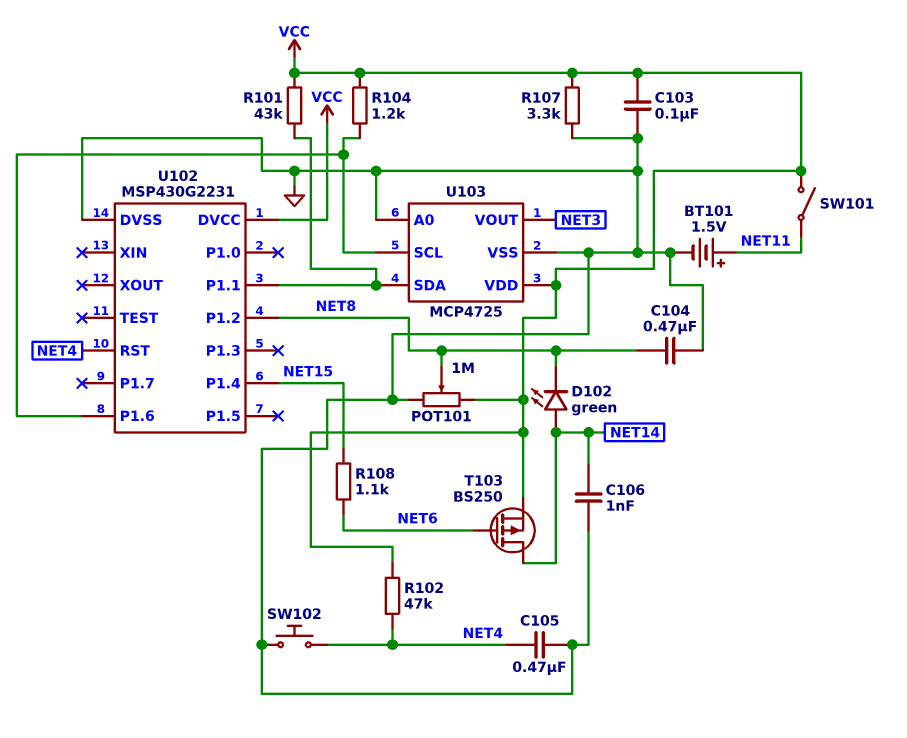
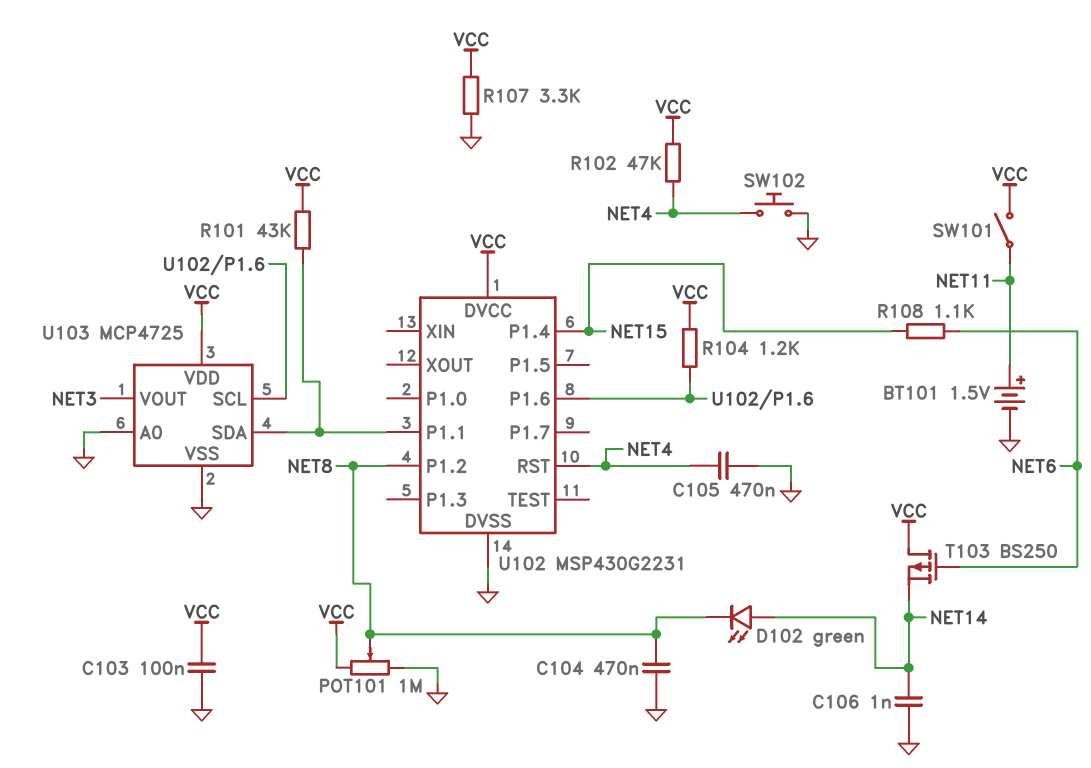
T103: PMOS BS250 (G NET6, D NET14, S VCC) -> PMOS BS250 (G NET6, D VCC, S NET14)

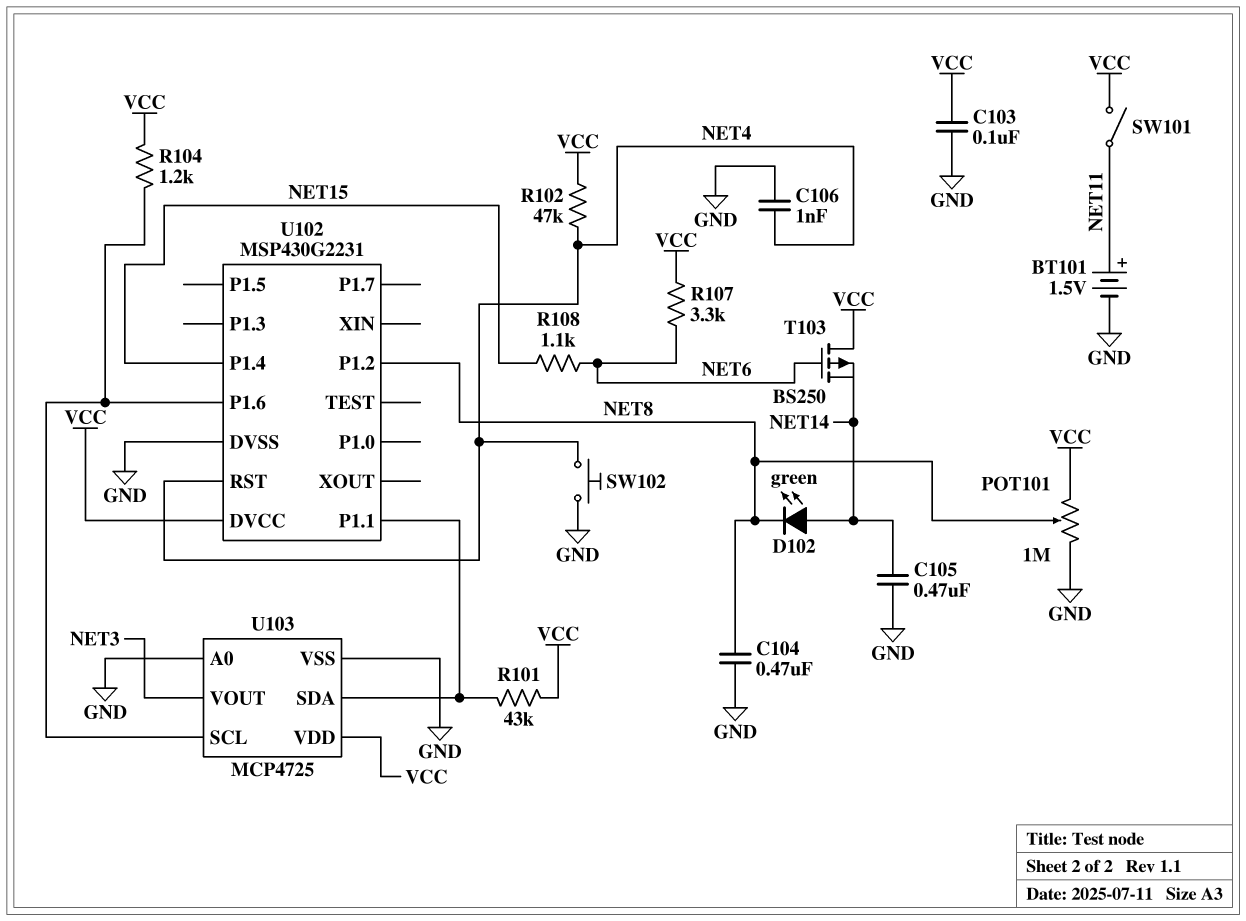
C105: 470nF (GND, NET4) -> 470nF (GND, NET14)
C106: 1nF (GND, NET14) -> 1nF (GND, NET4)
R107: 3.3k (GND, VCC) -> 3.3k (NET6, VCC)

